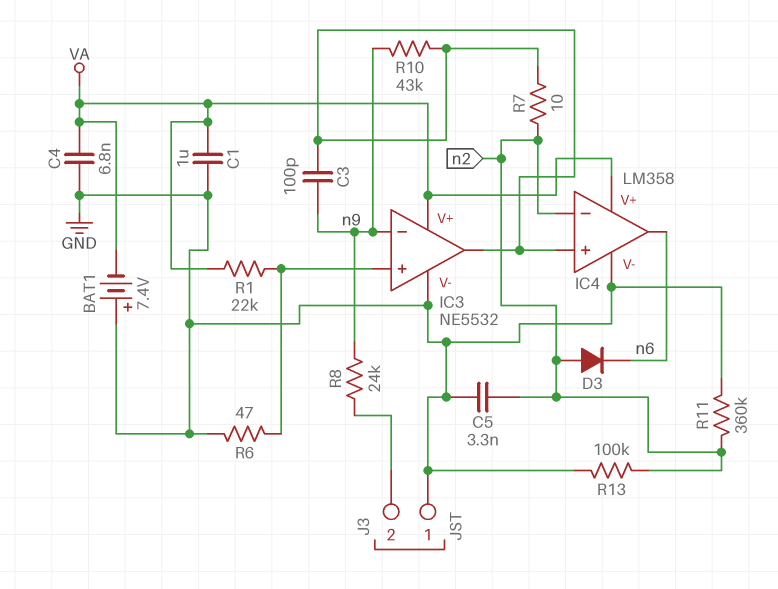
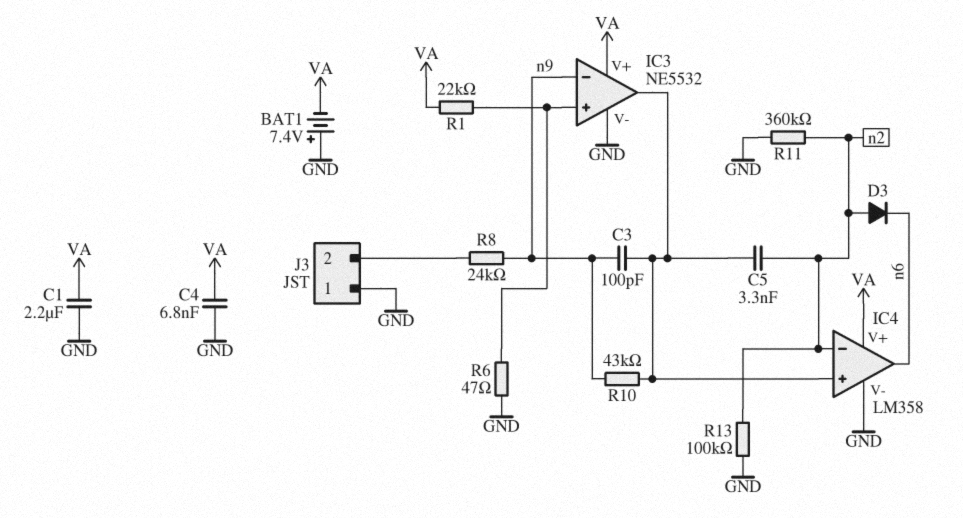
C1: 1uF (GND, VA) -> 2.2uF (GND, VA)
C5: 3.3nF (GND, n2) -> 3.3nF (IC3/out, n2)
R7: 10 (IC3/out, n2) -> none

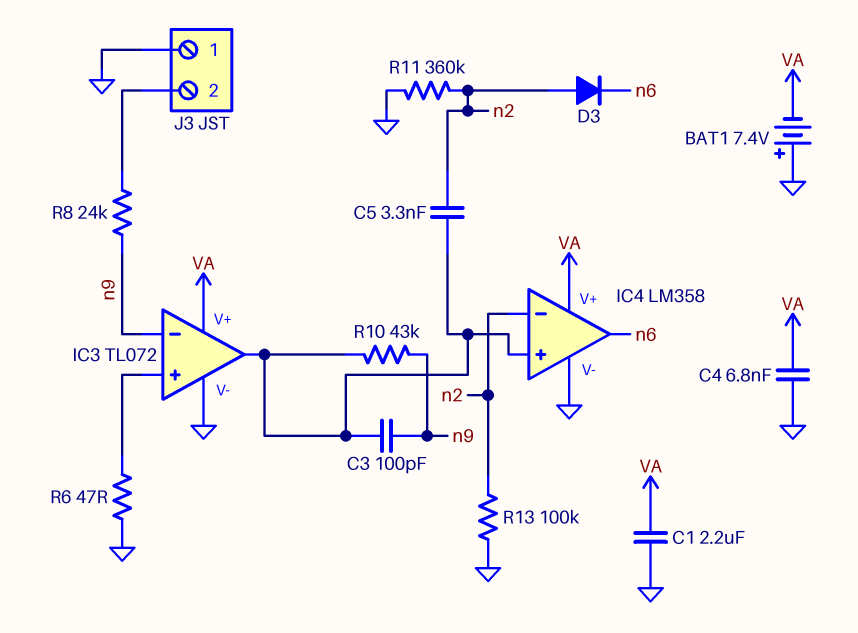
IC3: NE5532 -> TL072
R1: 22k (IC3/in+, VA) -> none

